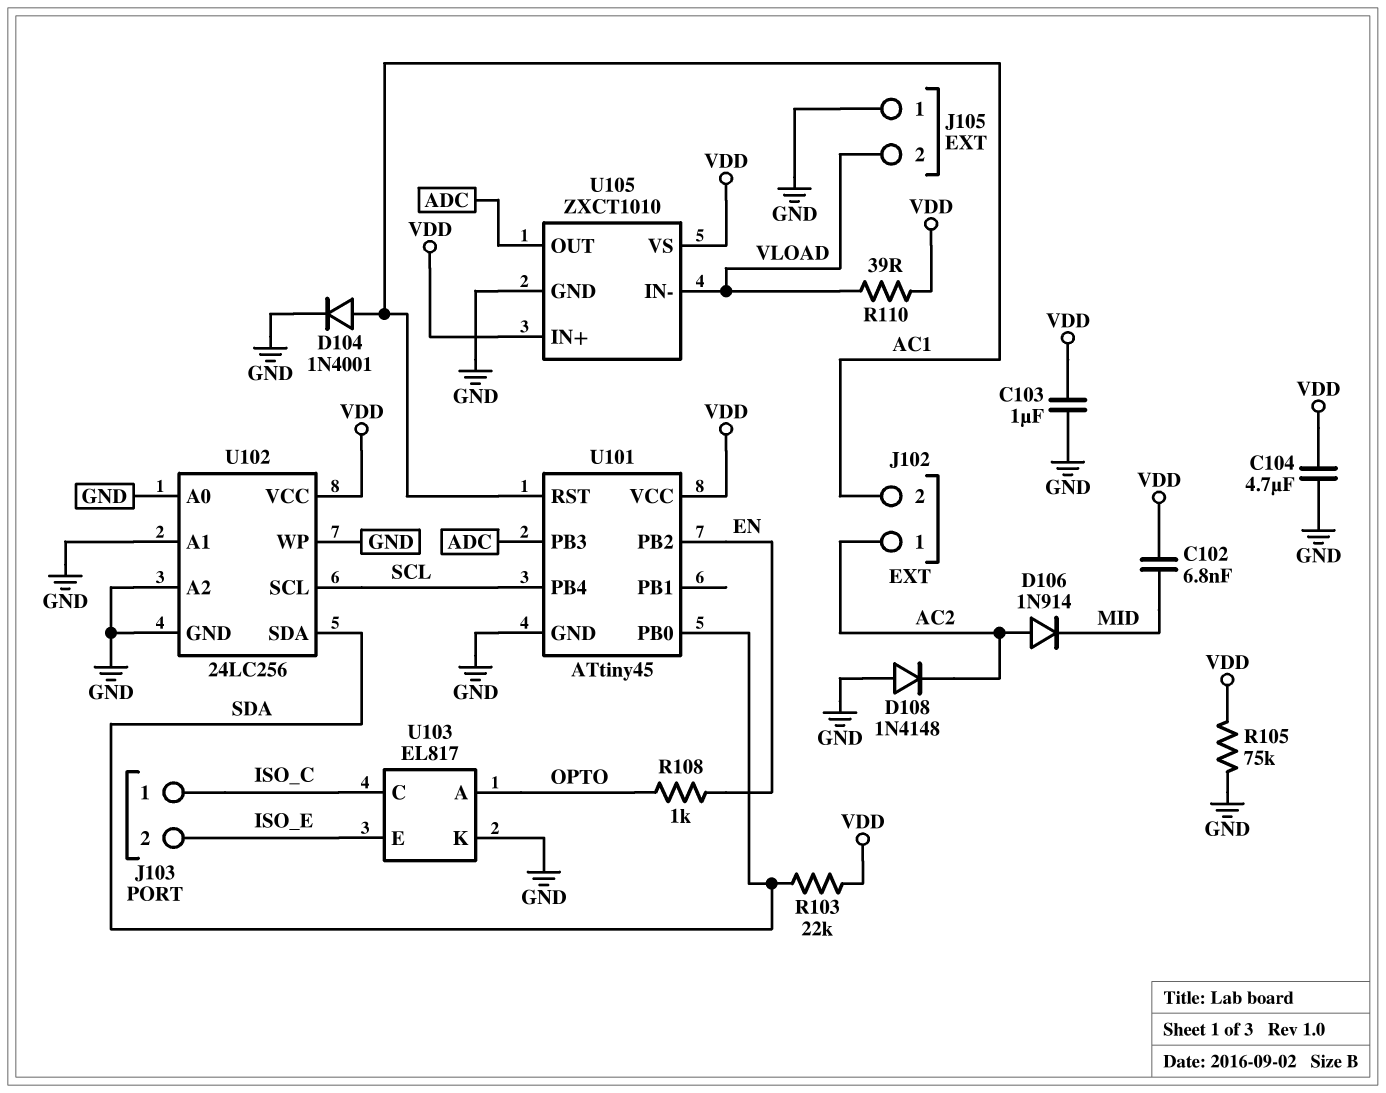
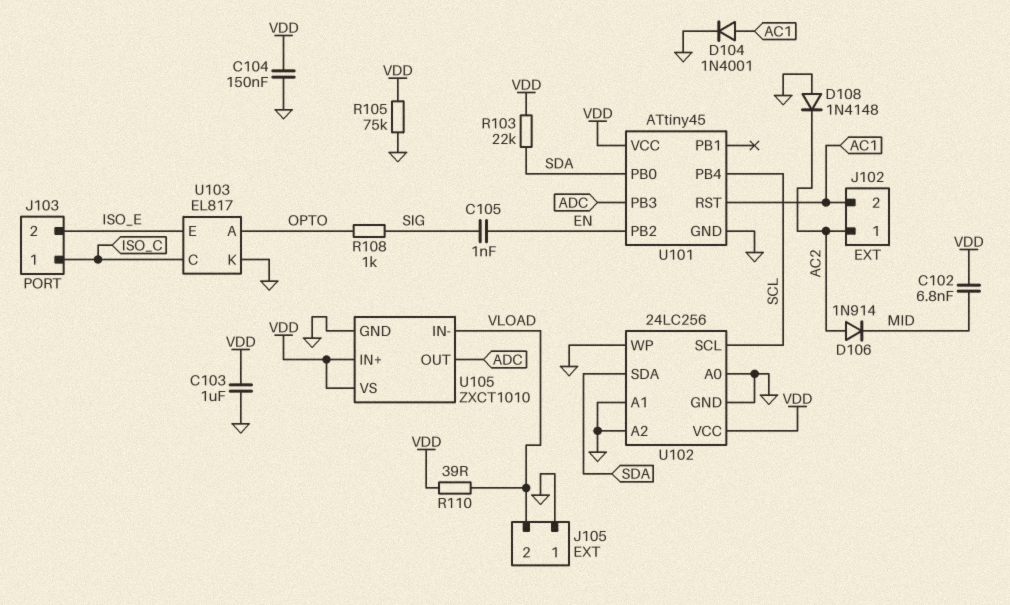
C104: 4.7uF (GND, VDD) -> 150nF (GND, VDD)
C105: none -> 1nF (EN, SIG)
R108: 1k (EN, OPTO) -> 1k (OPTO, SIG)

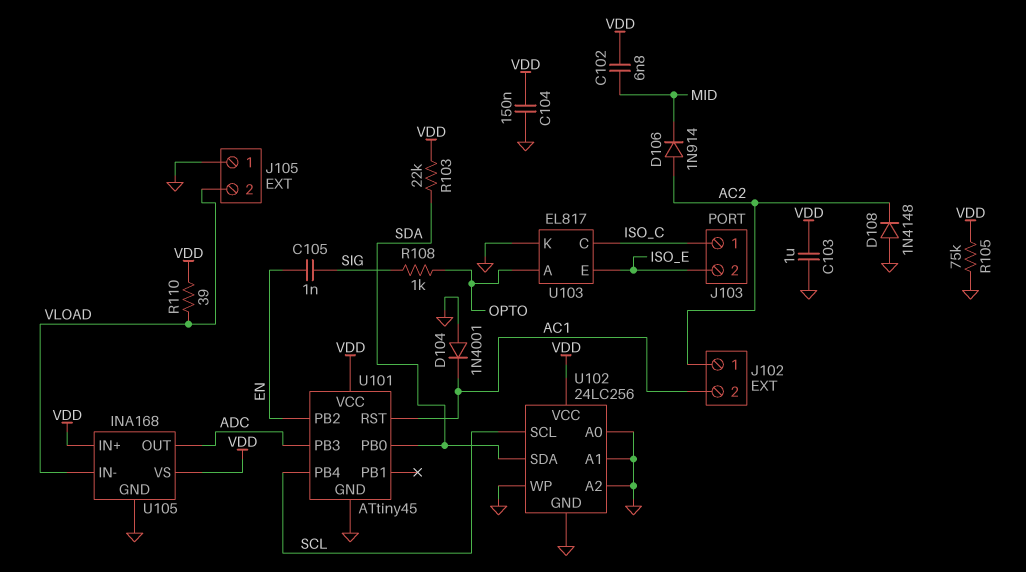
D104: diode 1N4001 (A AC1, K GND) -> diode 1N4001 (A GND, K AC1)
U105: ZXCT1010 -> INA168

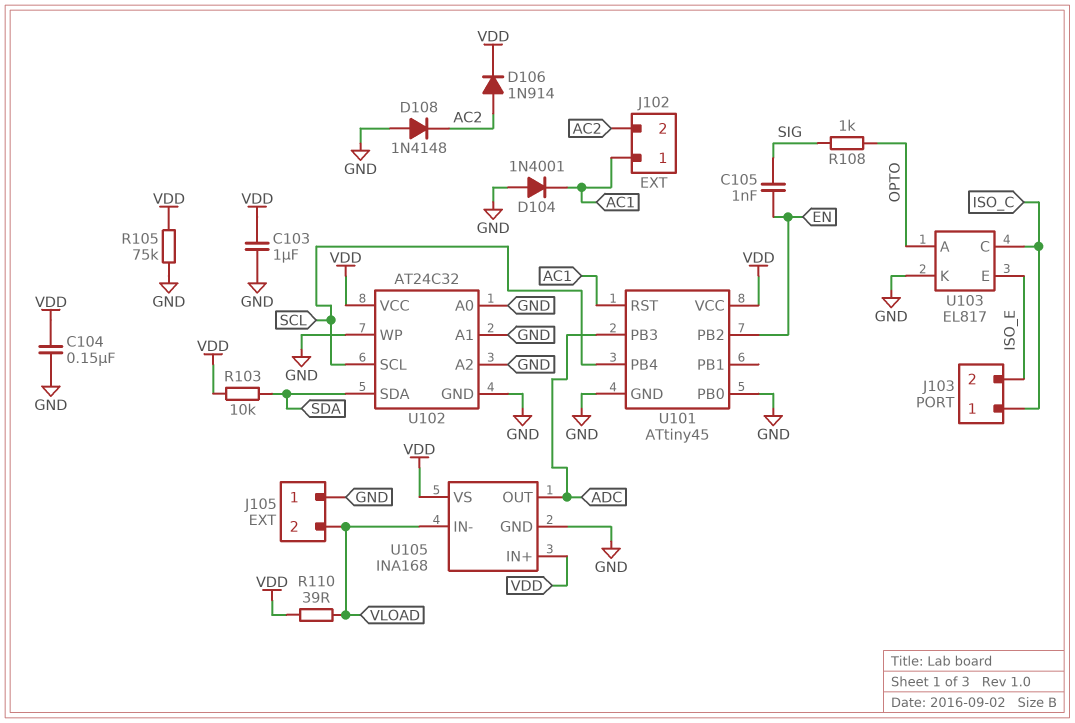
C102: 6.8nF (MID, VDD) -> none
D106: diode 1N914 (A AC2, K MID) -> diode 1N914 (A AC2, K VDD)
J102 pin 1: AC2 -> AC1
J102 pin 2: AC1 -> AC2
R103: 22k (SDA, VDD) -> 10k (SDA, VDD)
U101 pin PB0: SDA -> GND
U102: 24LC256 -> AT24C32

